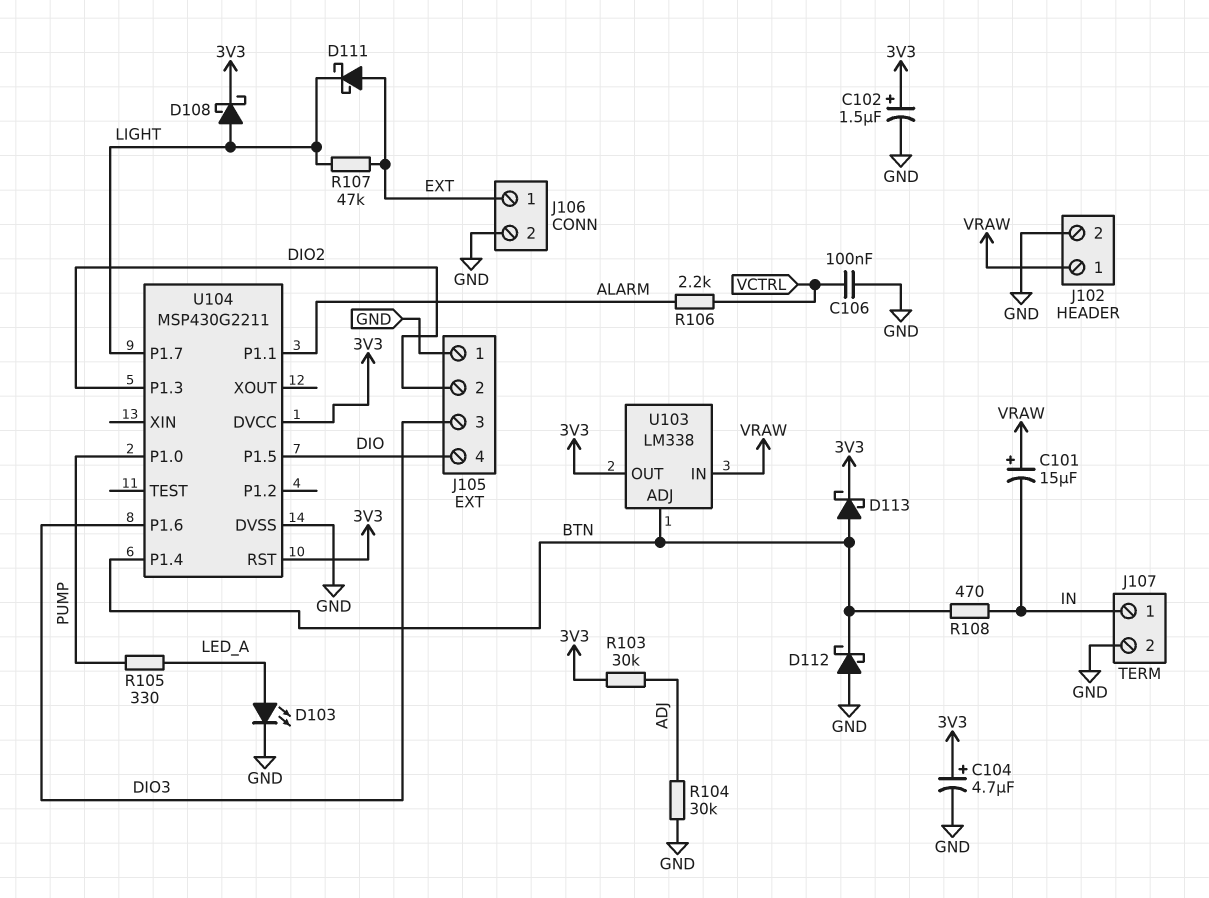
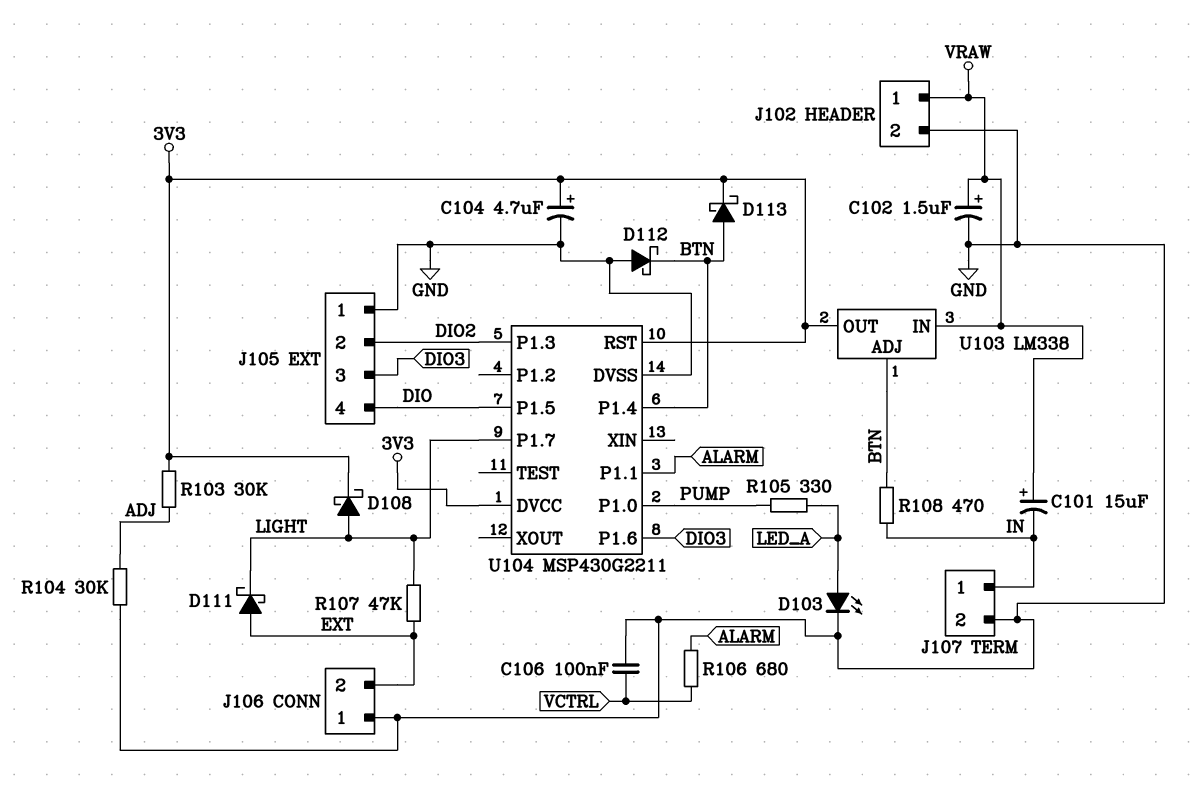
C102: 1.5uF (plus 3V3, minus GND) -> 1.5uF (plus VRAW, minus GND)
J106 pin 1: EXT -> GND
J106 pin 2: GND -> EXT
R106: 2.2k (ALARM, VCTRL) -> 680 (ALARM, VCTRL)

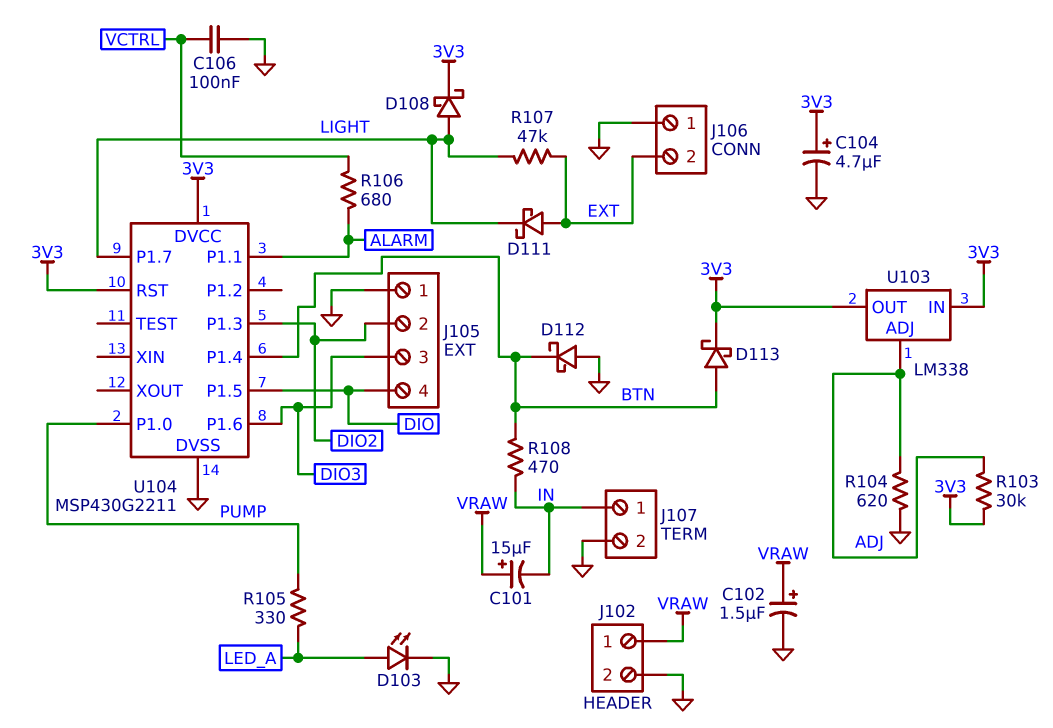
R104: 30k (ADJ, GND) -> 620 (ADJ, GND)
U103 pin ADJ: BTN -> ADJ
U103 pin IN: VRAW -> 3V3

